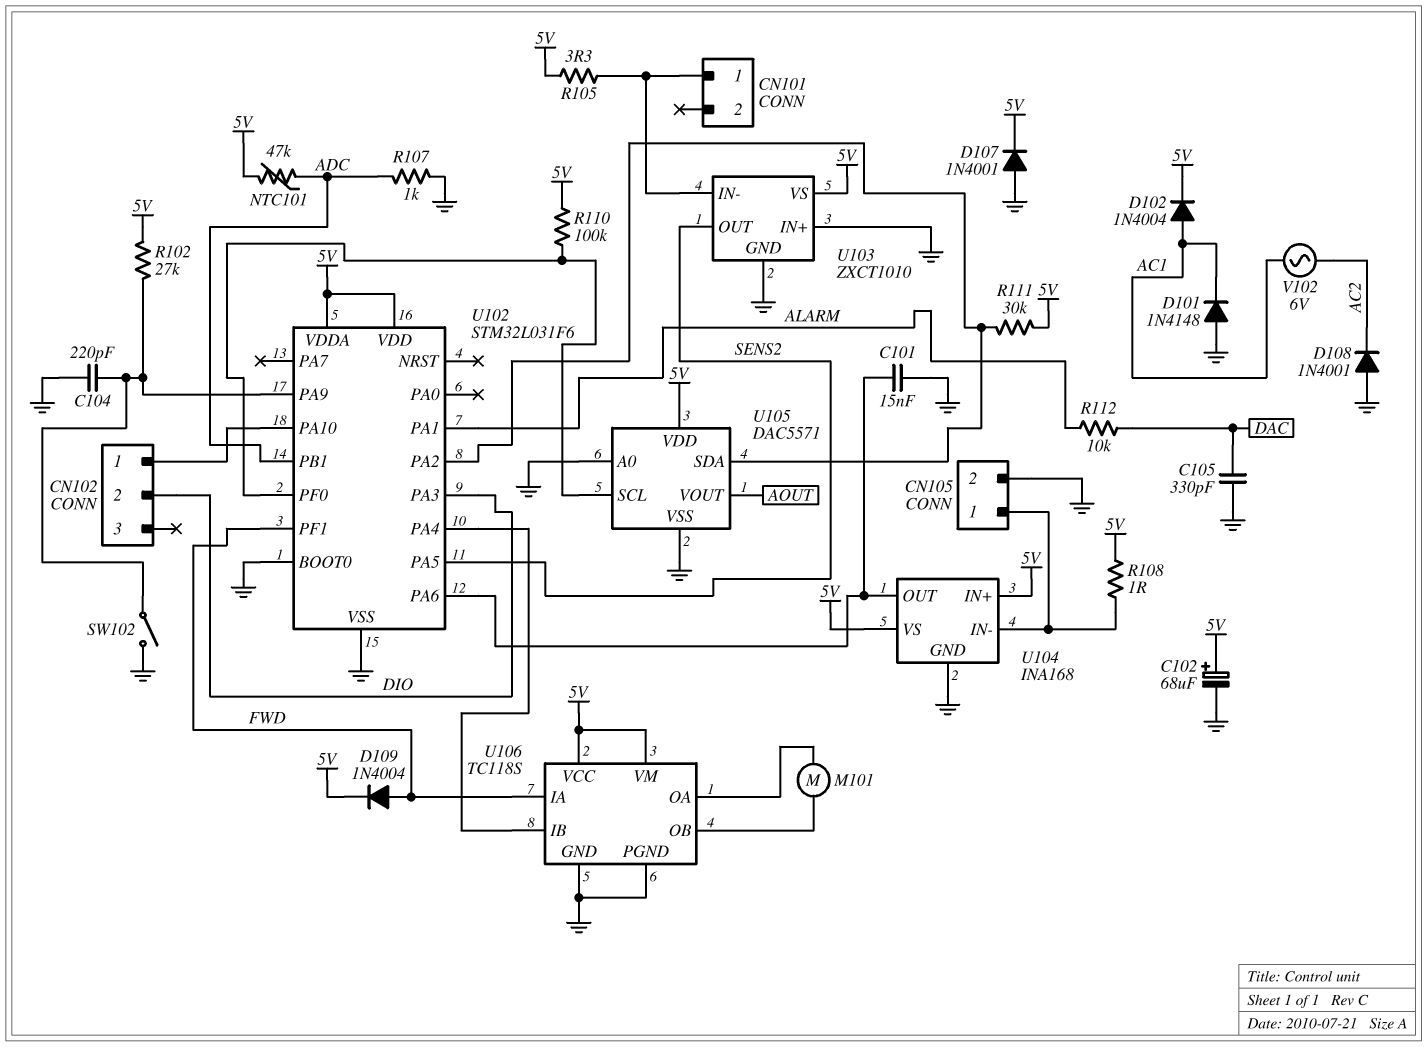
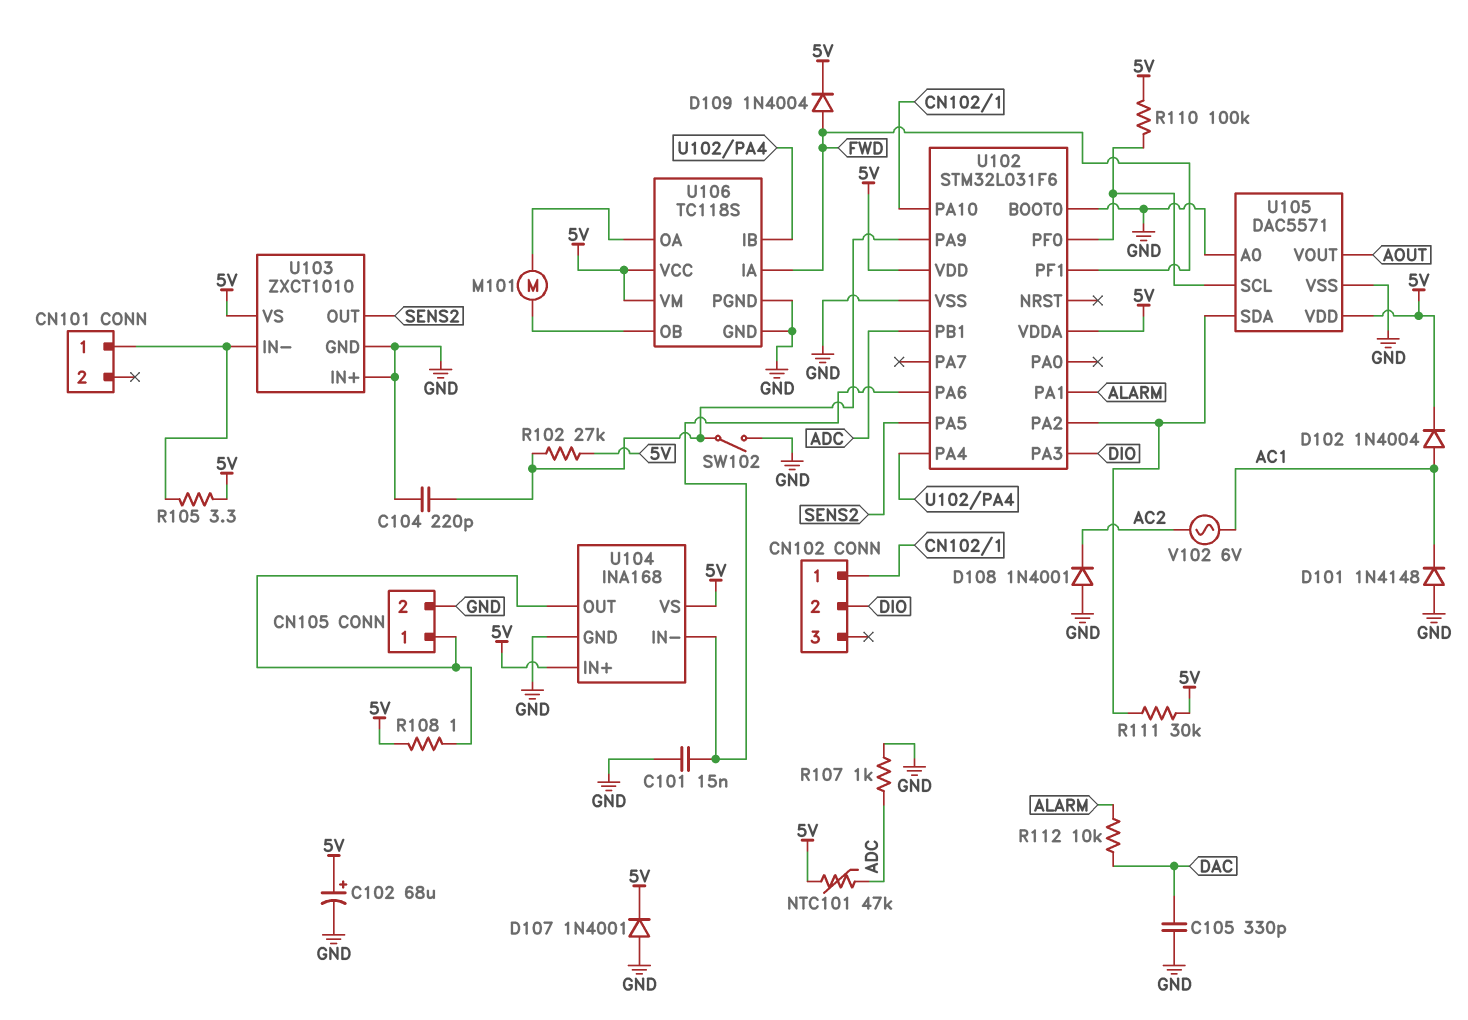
U104 pin IN-: CN105/1 -> U102/PA6
U104 pin OUT: U102/PA6 -> CN105/1

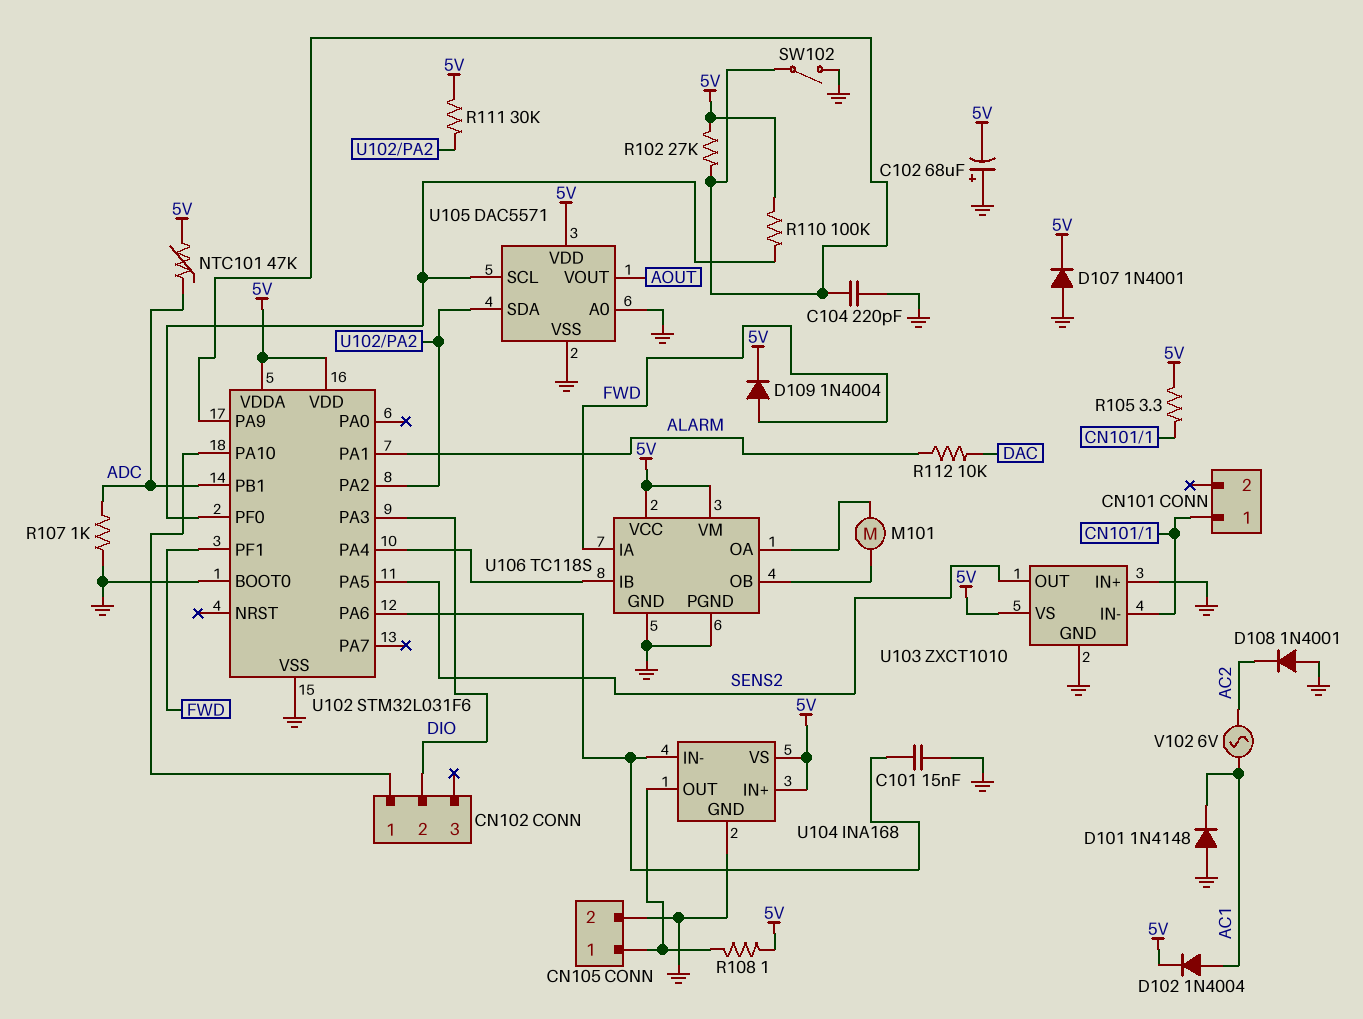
C102: 68uF (plus 5V, minus GND) -> 68uF (plus GND, minus 5V)
C105: 330pF (DAC, GND) -> none

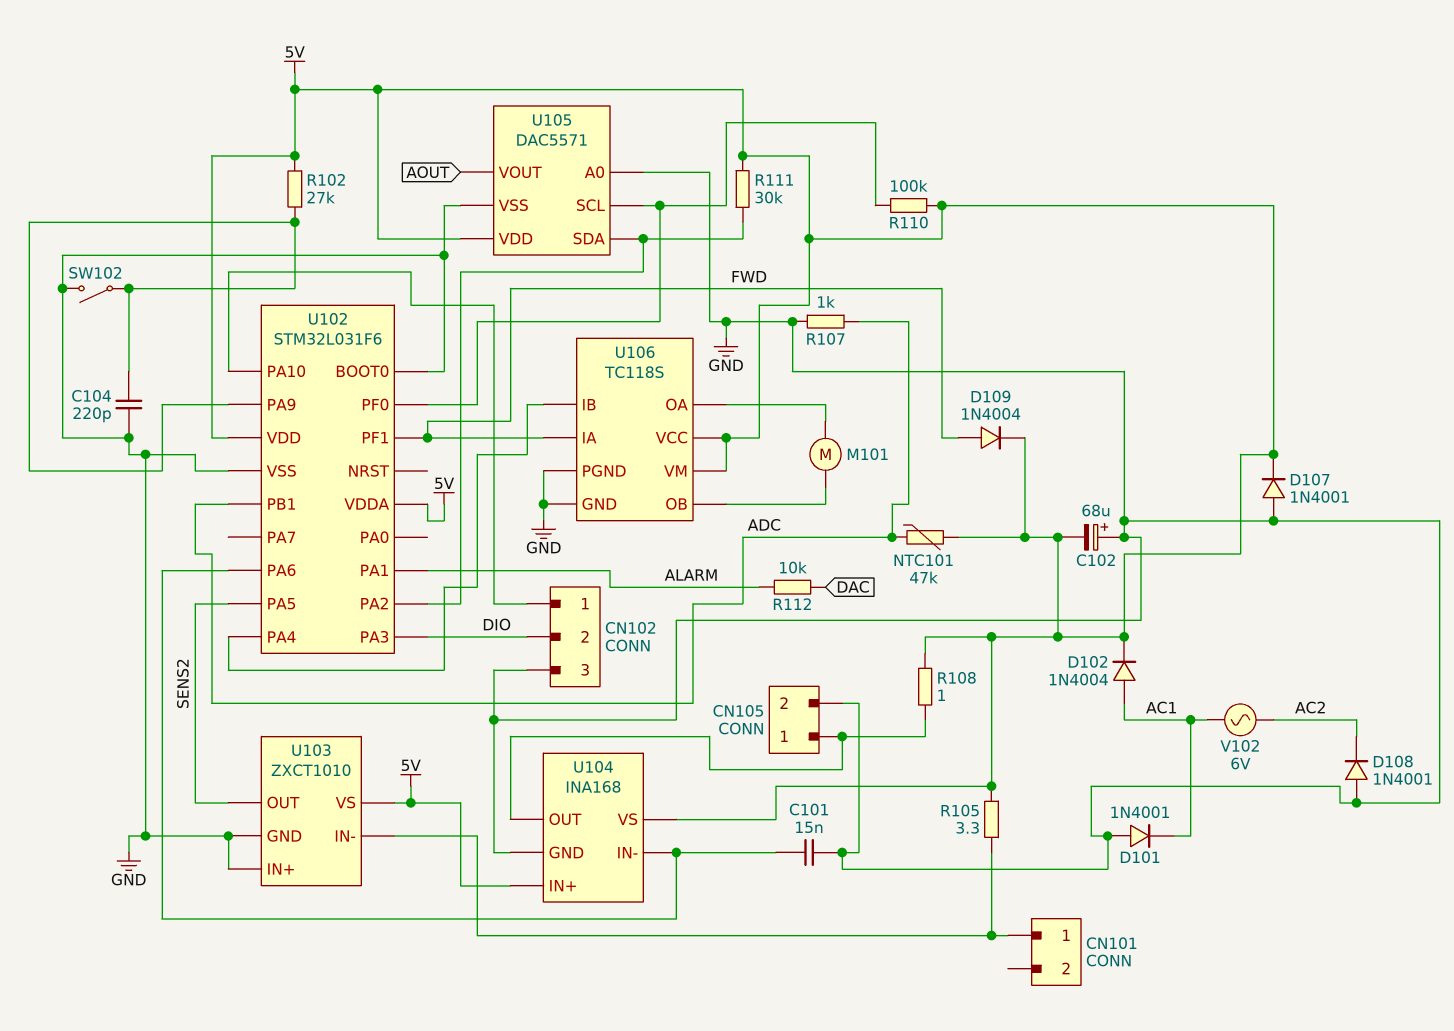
CN102 pin 3: none -> GND
D101: diode 1N4148 (A GND, K AC1) -> diode 1N4001 (A GND, K AC1)

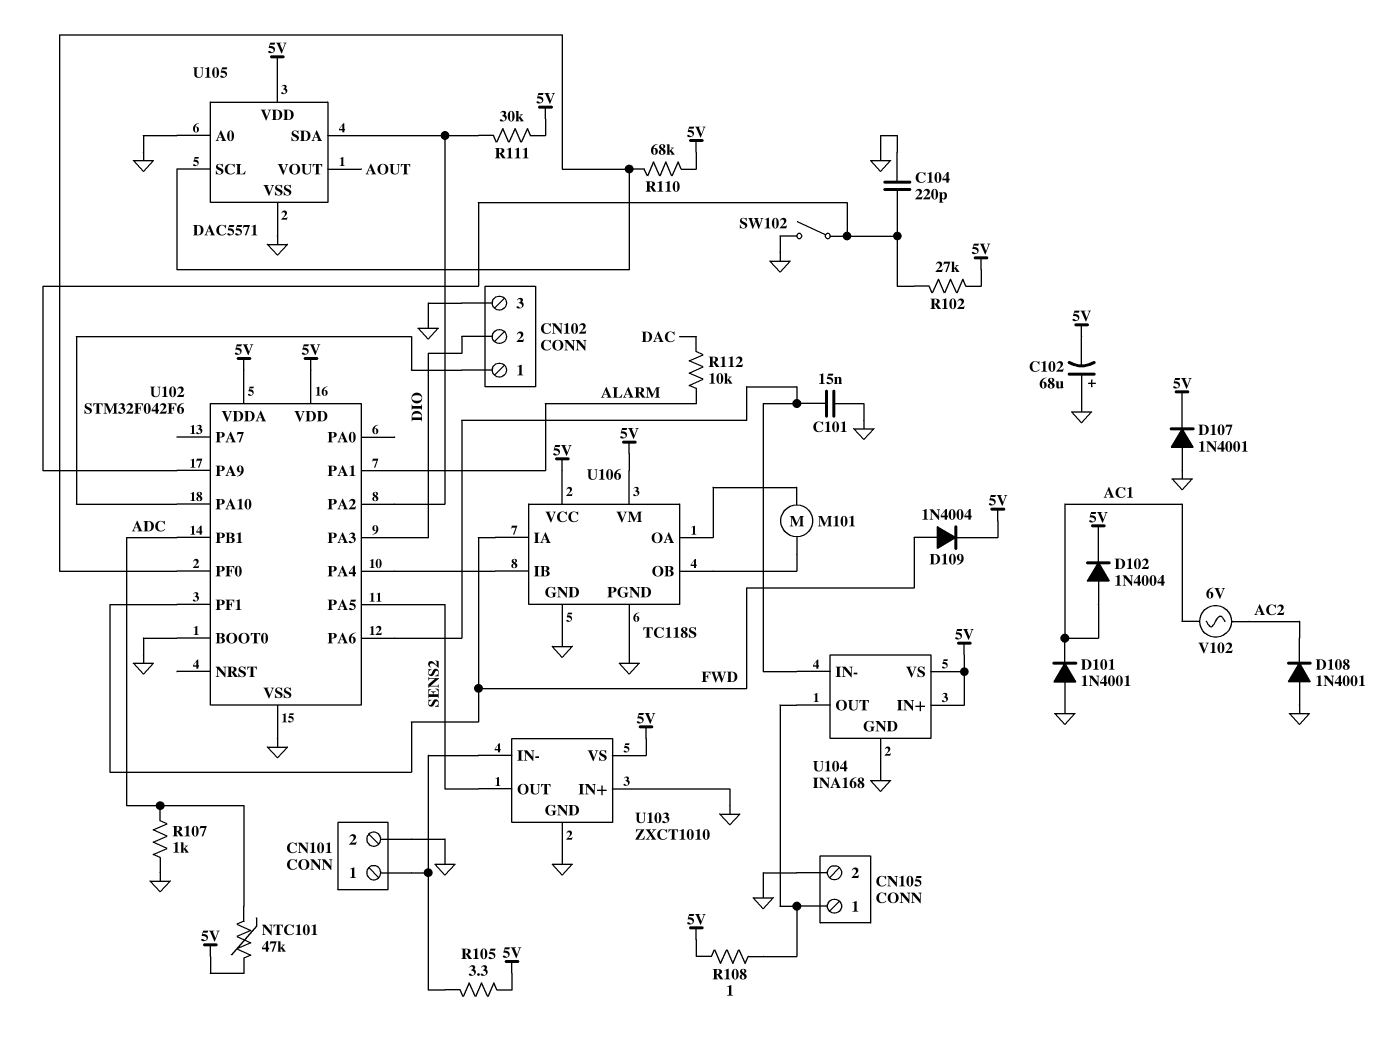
CN101 pin 2: none -> GND
R110: 100k (5V, U102/PF0) -> 68k (5V, U102/PF0)
U102: STM32L031F6 -> STM32F042F6

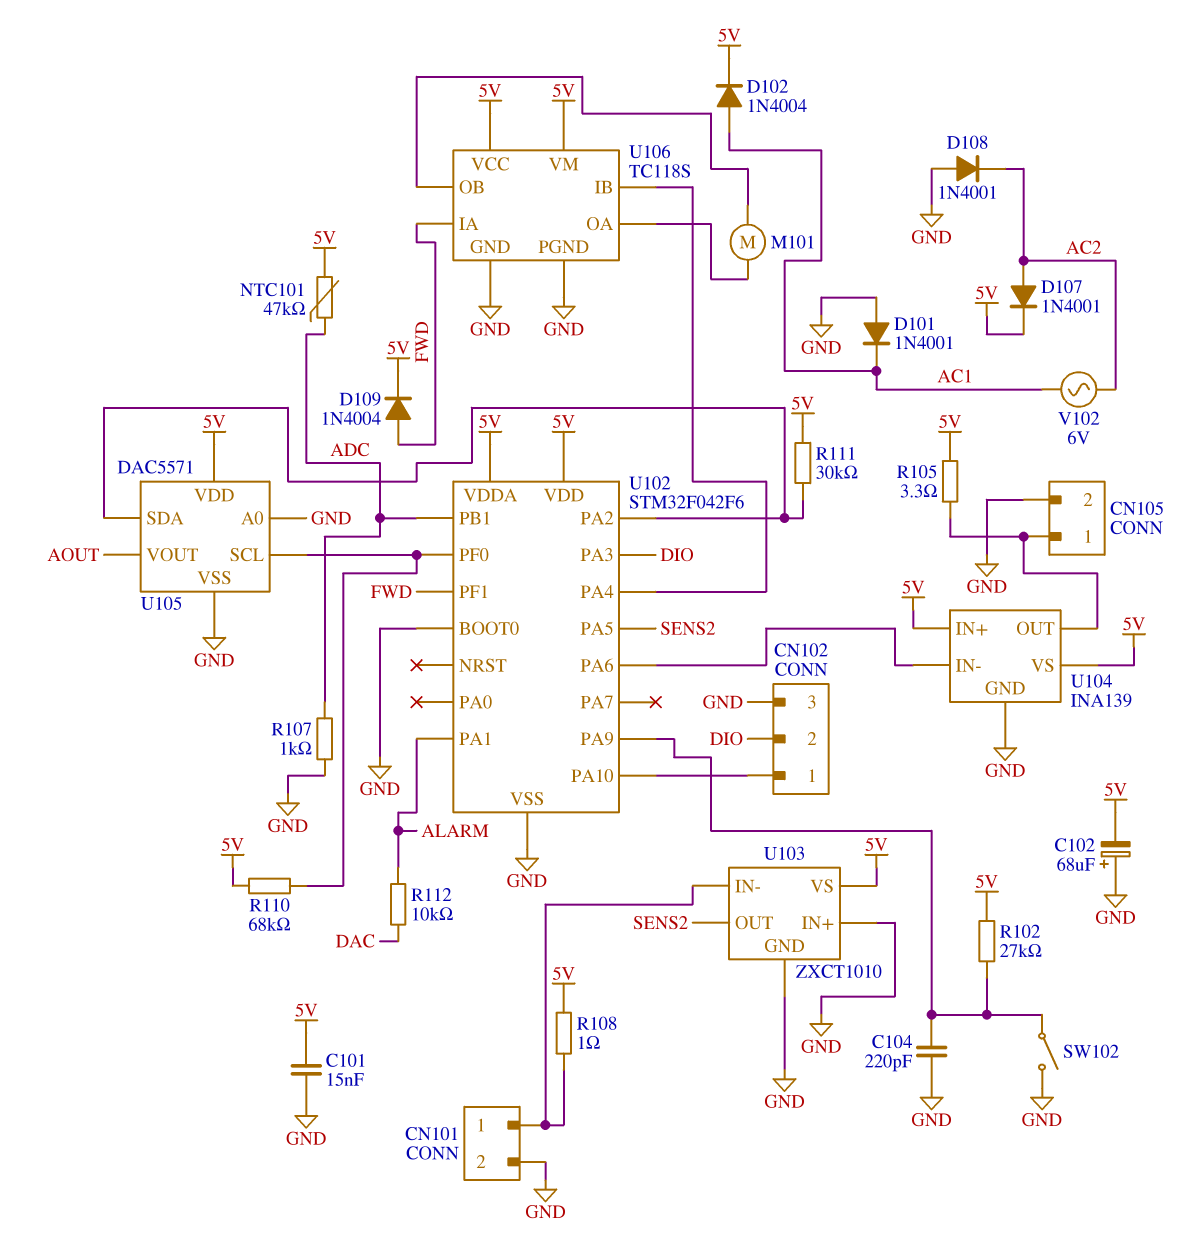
C101: 15nF (GND, U102/PA6) -> 15nF (5V, GND)
D107: diode 1N4001 (A GND, K 5V) -> diode 1N4001 (A AC2, K 5V)
R105: 3.3 (5V, CN101/1) -> 3.3 (5V, CN105/1)
R108: 1 (5V, CN105/1) -> 1 (5V, CN101/1)
U104: INA168 -> INA139

